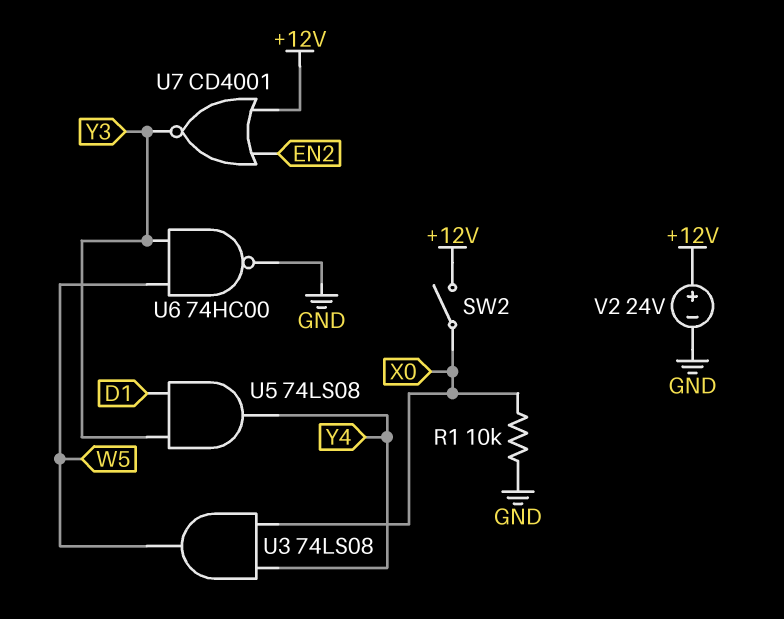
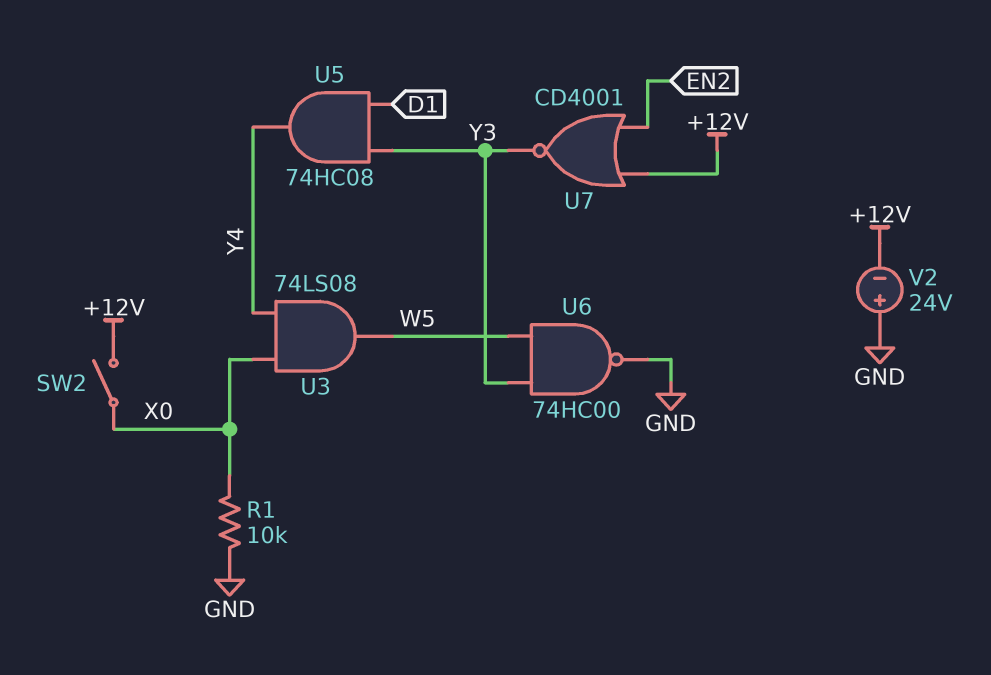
U5: AND 74LS08 (in D1, in Y3, out Y4) -> AND 74HC08 (in D1, in Y3, out Y4)
V2: 24V (plus +12V, minus GND) -> 24V (plus GND, minus +12V)

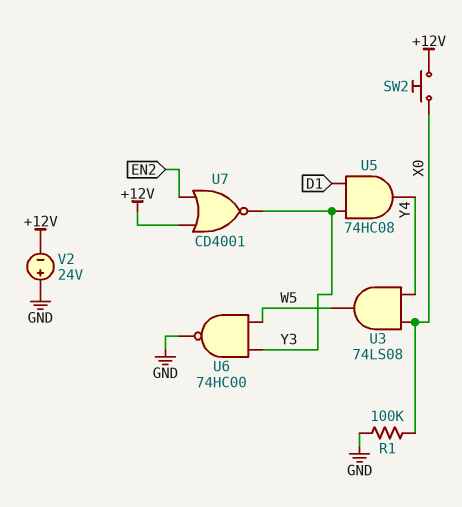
R1: 10k (GND, X0) -> 100k (GND, X0)
SW2: switch (+12V, X0) -> button (+12V, X0)

